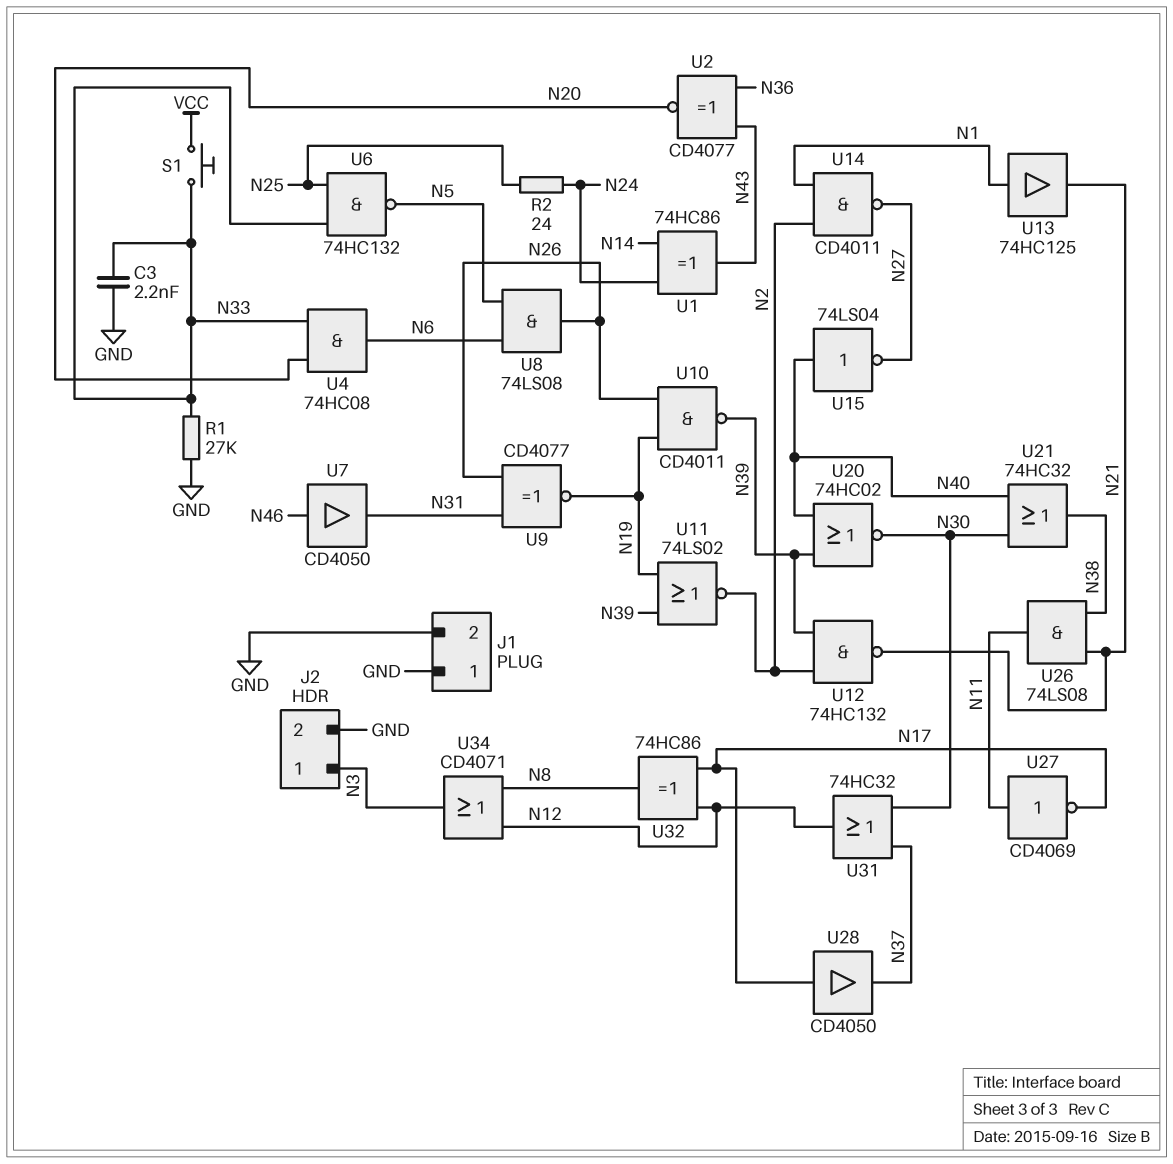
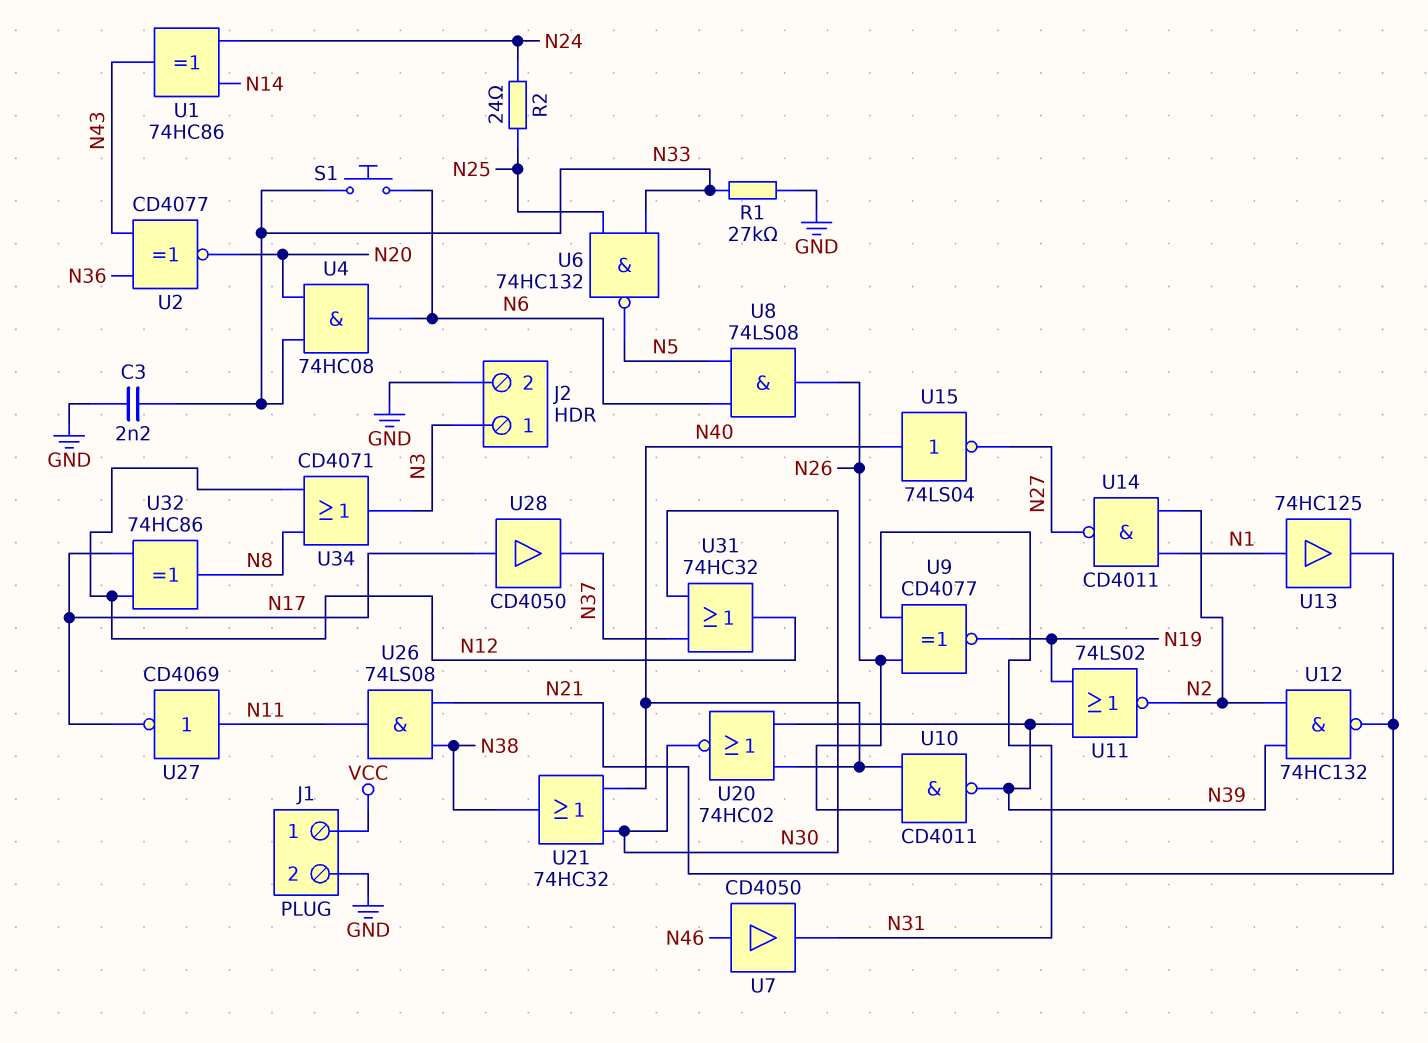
J1 pin 1: GND -> VCC
S1: button (N33, VCC) -> button (N6, N33)
U10: NAND CD4011 (in N19, in N26, out N39) -> NAND CD4011 (in N26, in N40, out N39)

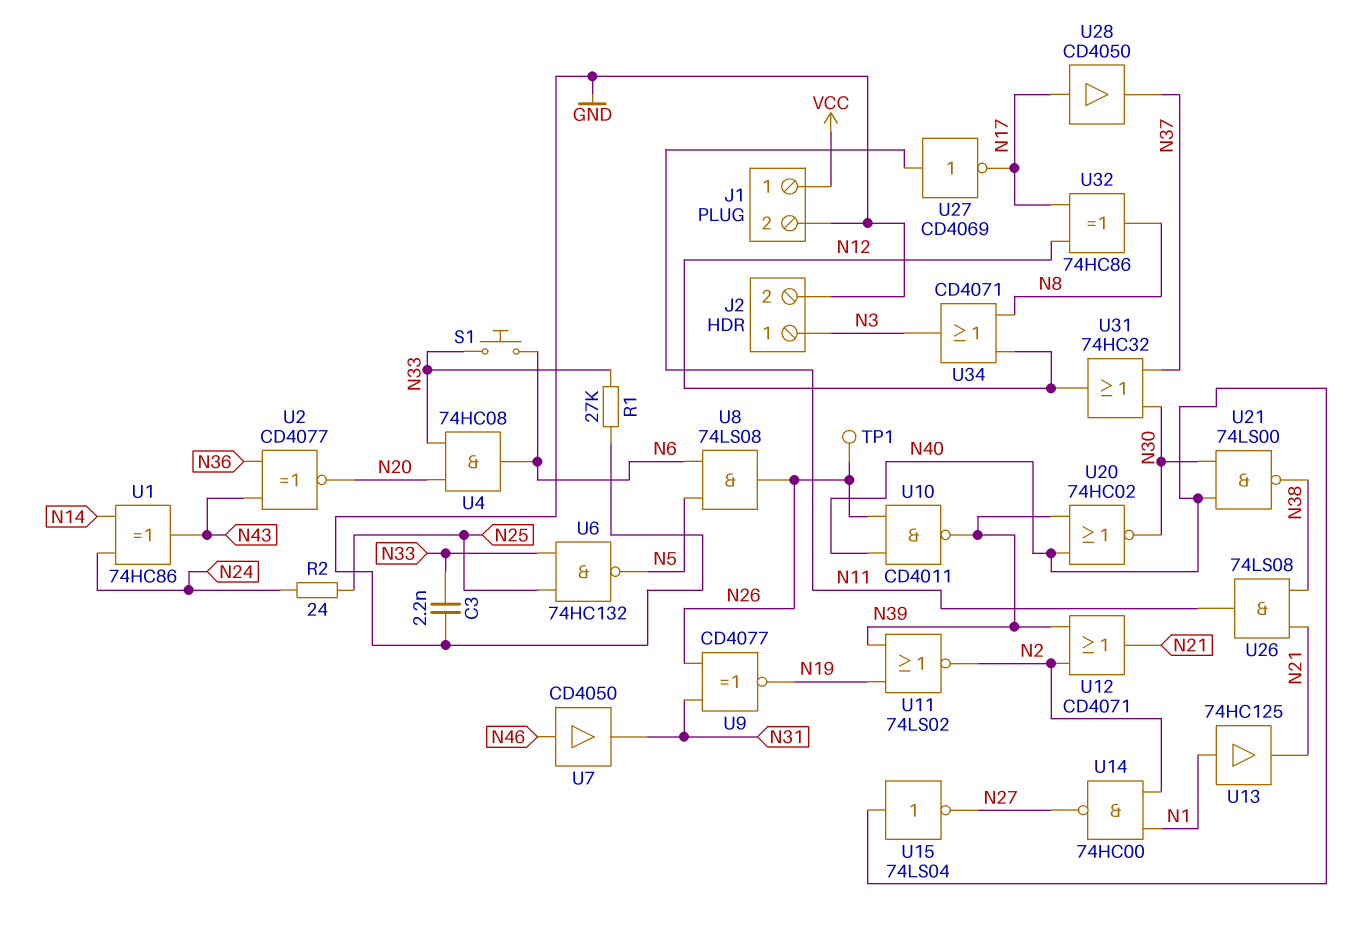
TP1: none -> test point (N26)
U12: NAND 74HC132 (in N2, in N39, out N21) -> OR CD4071 (in N2, in N39, out N21)
U14: NAND CD4011 (in N1, in N2, out N27) -> NAND 74HC00 (in N1, in N2, out N27)
U21: OR 74HC32 (in N30, in N40, out N38) -> NAND 74LS00 (in N30, in N40, out N38)

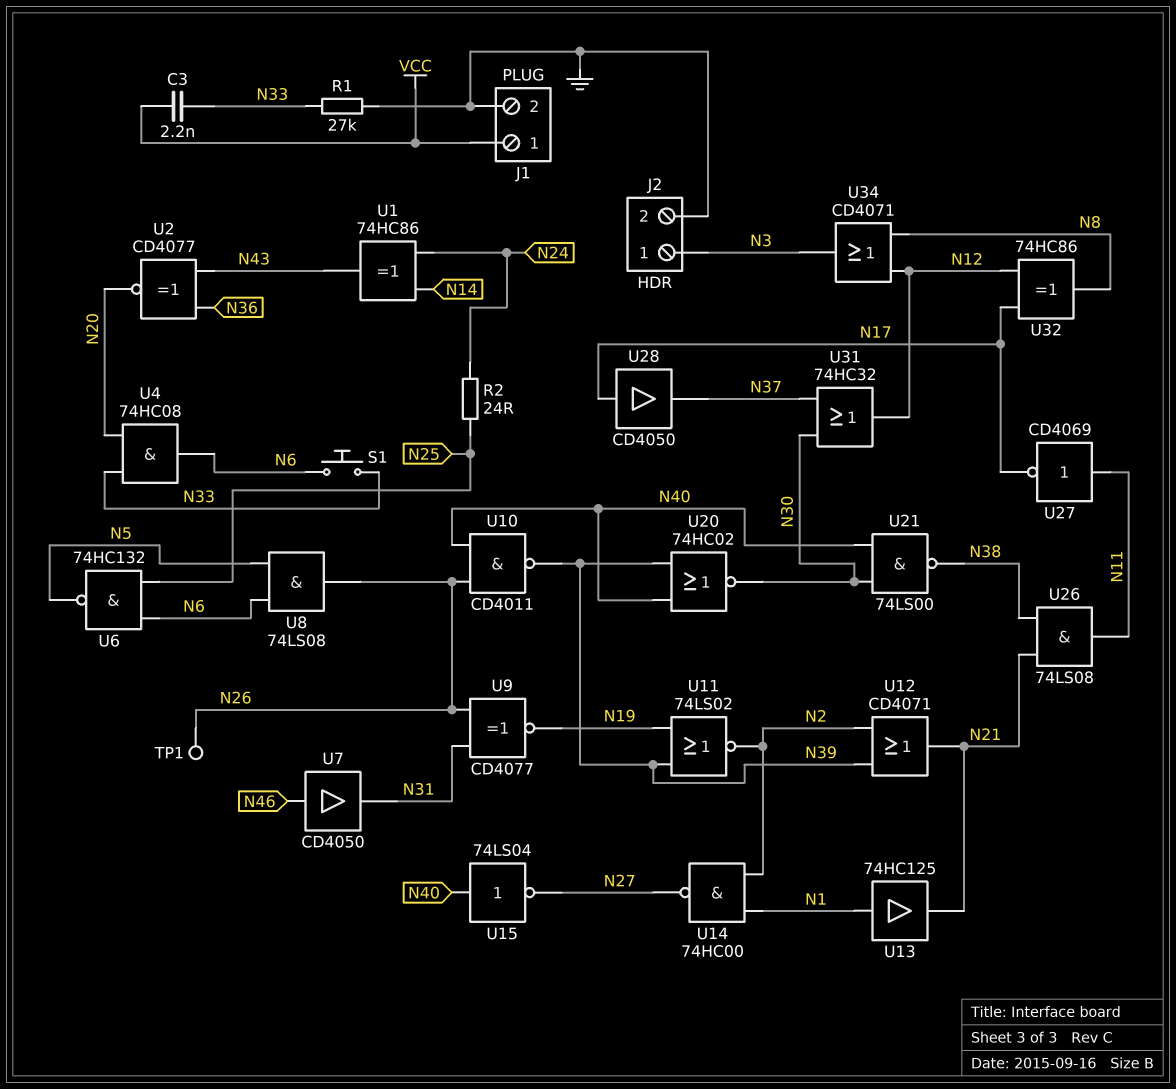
C3: 2.2nF (GND, N33) -> 2.2nF (N33, VCC)
U6: NAND 74HC132 (in N25, in N33, out N5) -> NAND 74HC132 (in N6, in N25, out N5)

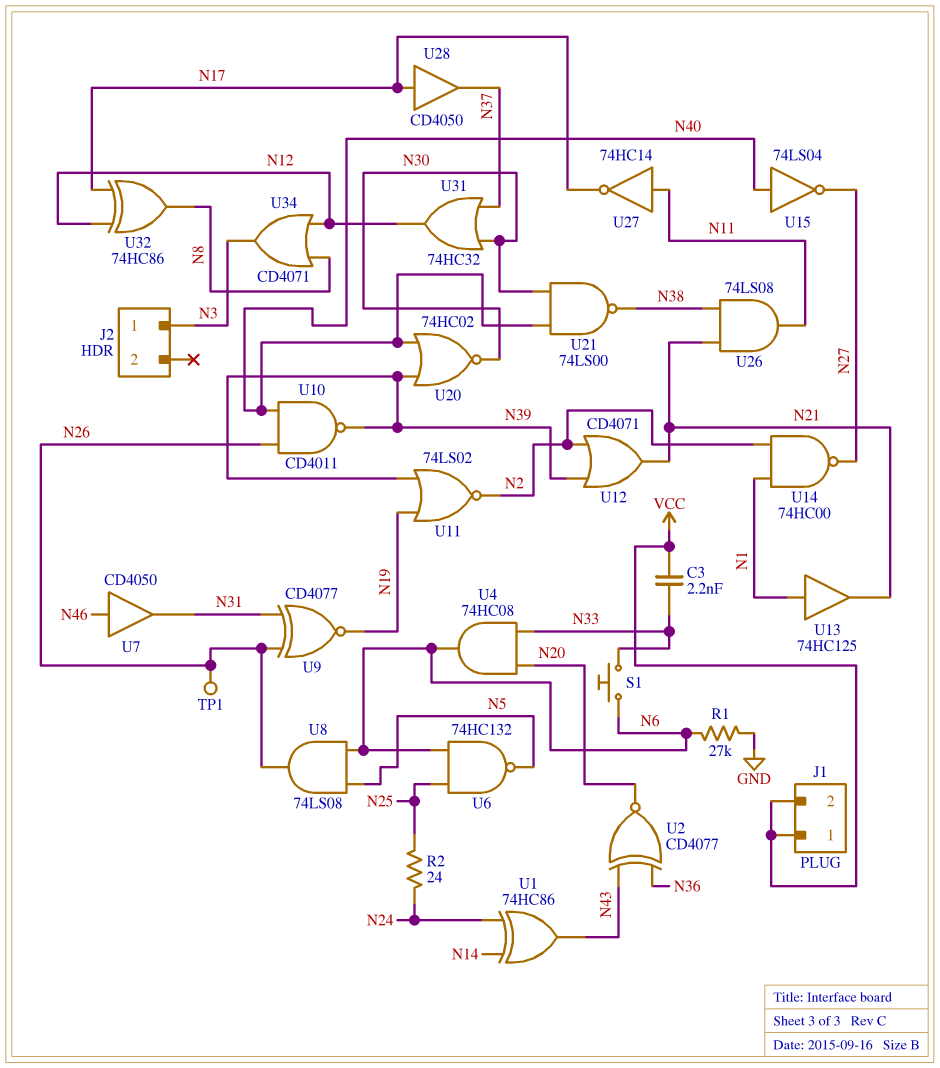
J1 pin 2: GND -> VCC
J2 pin 2: GND -> none
R1: 27k (GND, N33) -> 27k (GND, N6)
U27: NOT CD4069 (in N11, out N17) -> NOT 74HC14 (in N11, out N17)

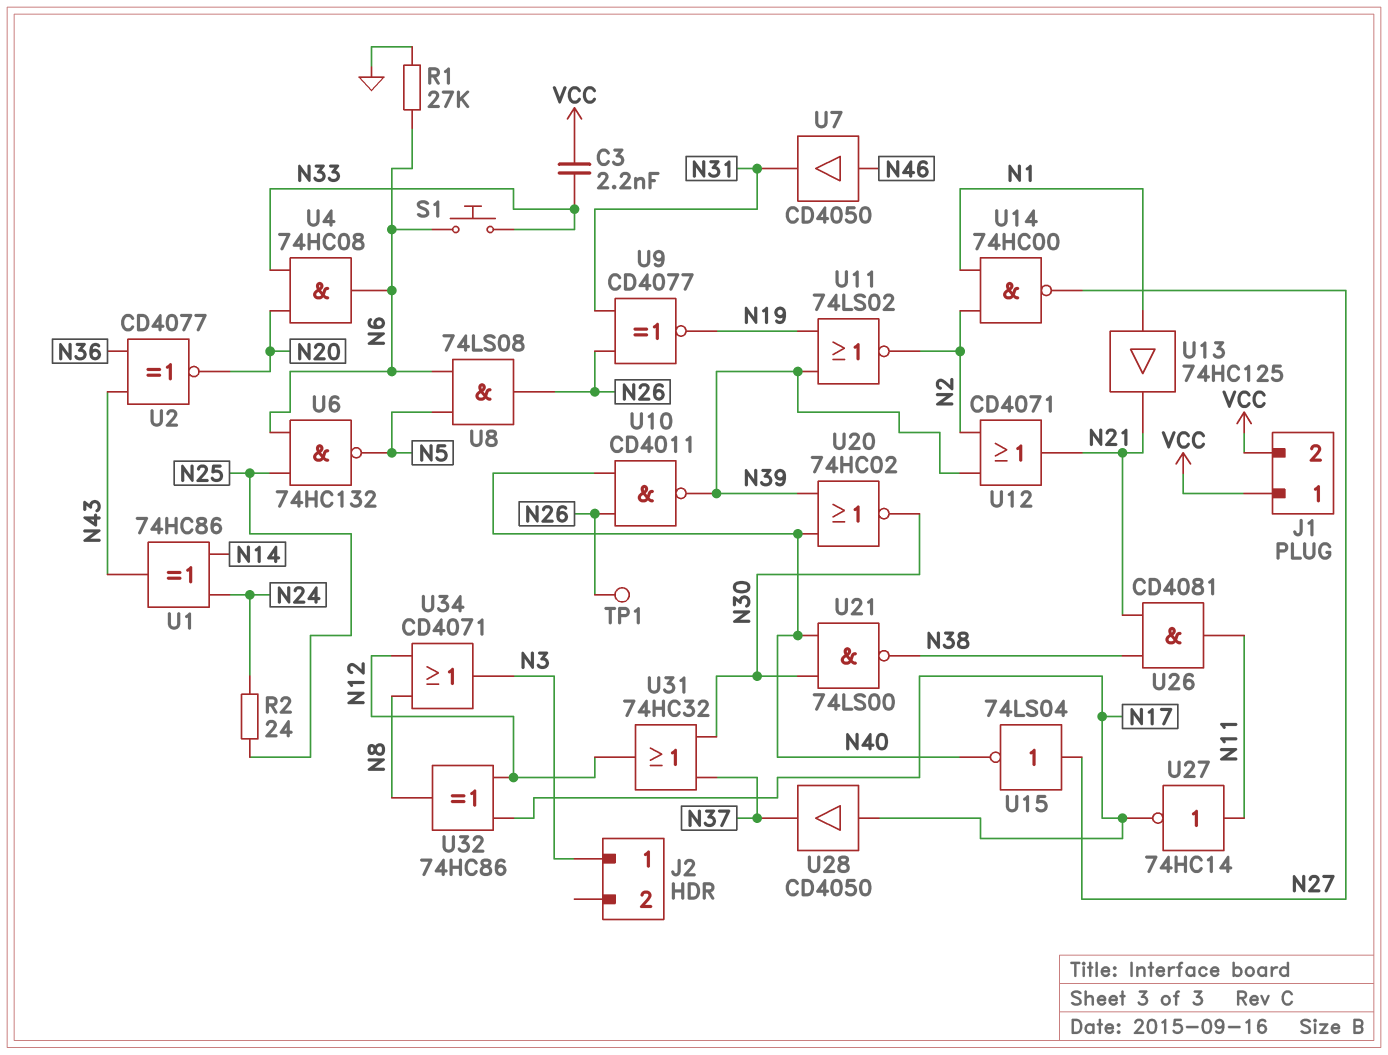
U15: NOT 74LS04 (in N40, out N27) -> NOT 74LS04 (in N27, out N40)
U26: AND 74LS08 (in N21, in N38, out N11) -> AND CD4081 (in N21, in N38, out N11)

